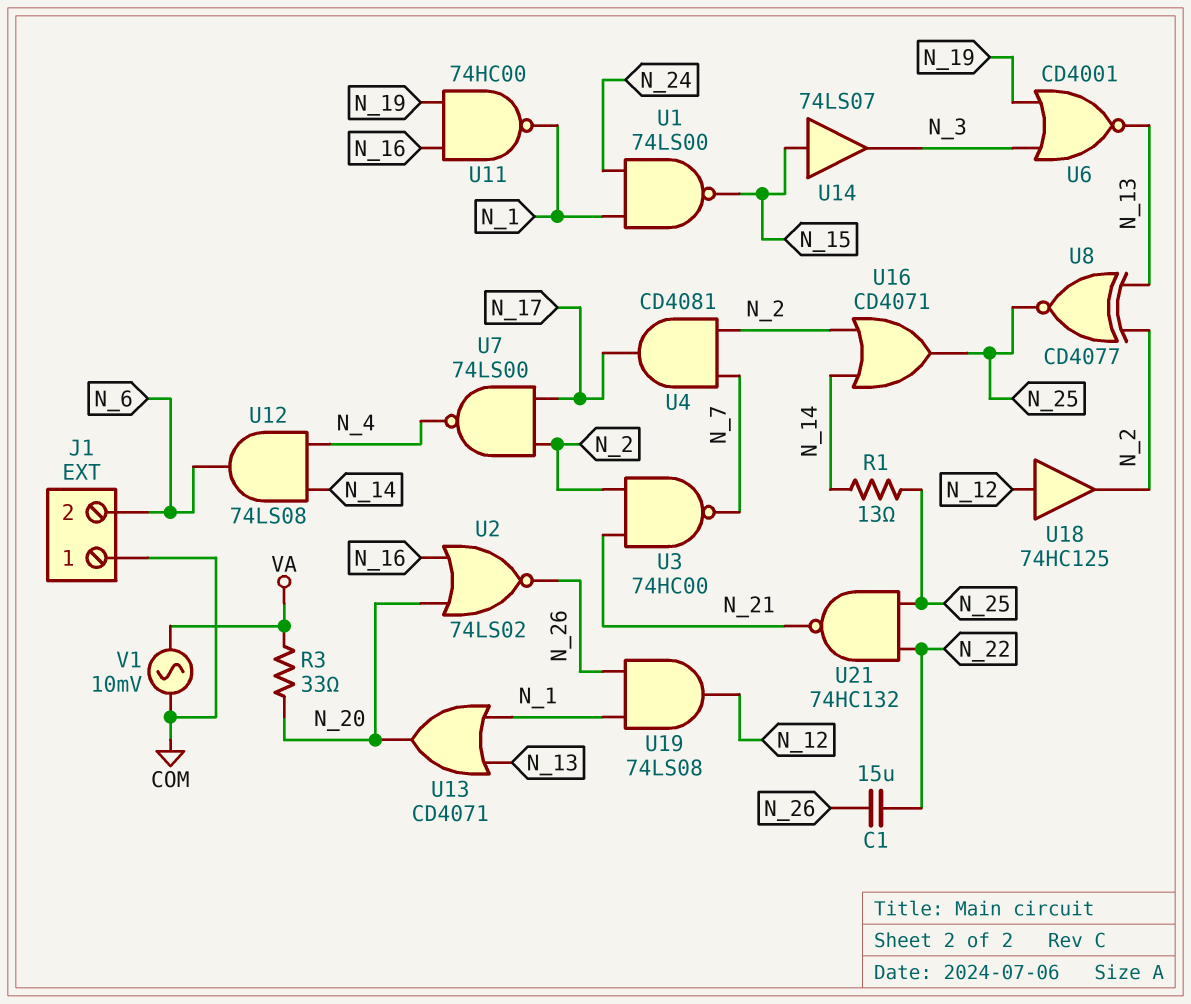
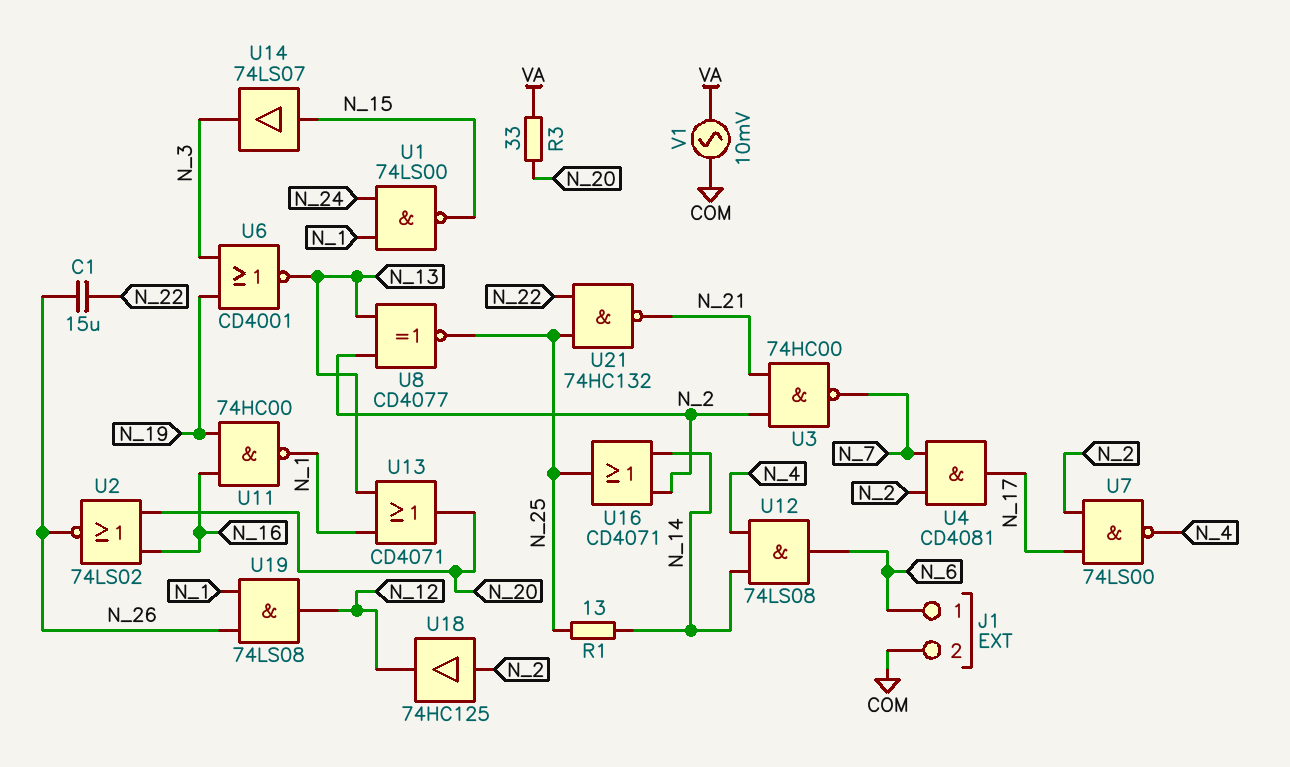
J1 pin 1: COM -> N_6
J1 pin 2: N_6 -> COM
U18: buffer 74HC125 (in N_12, out N_2) -> buffer 74HC125 (in N_2, out N_12)

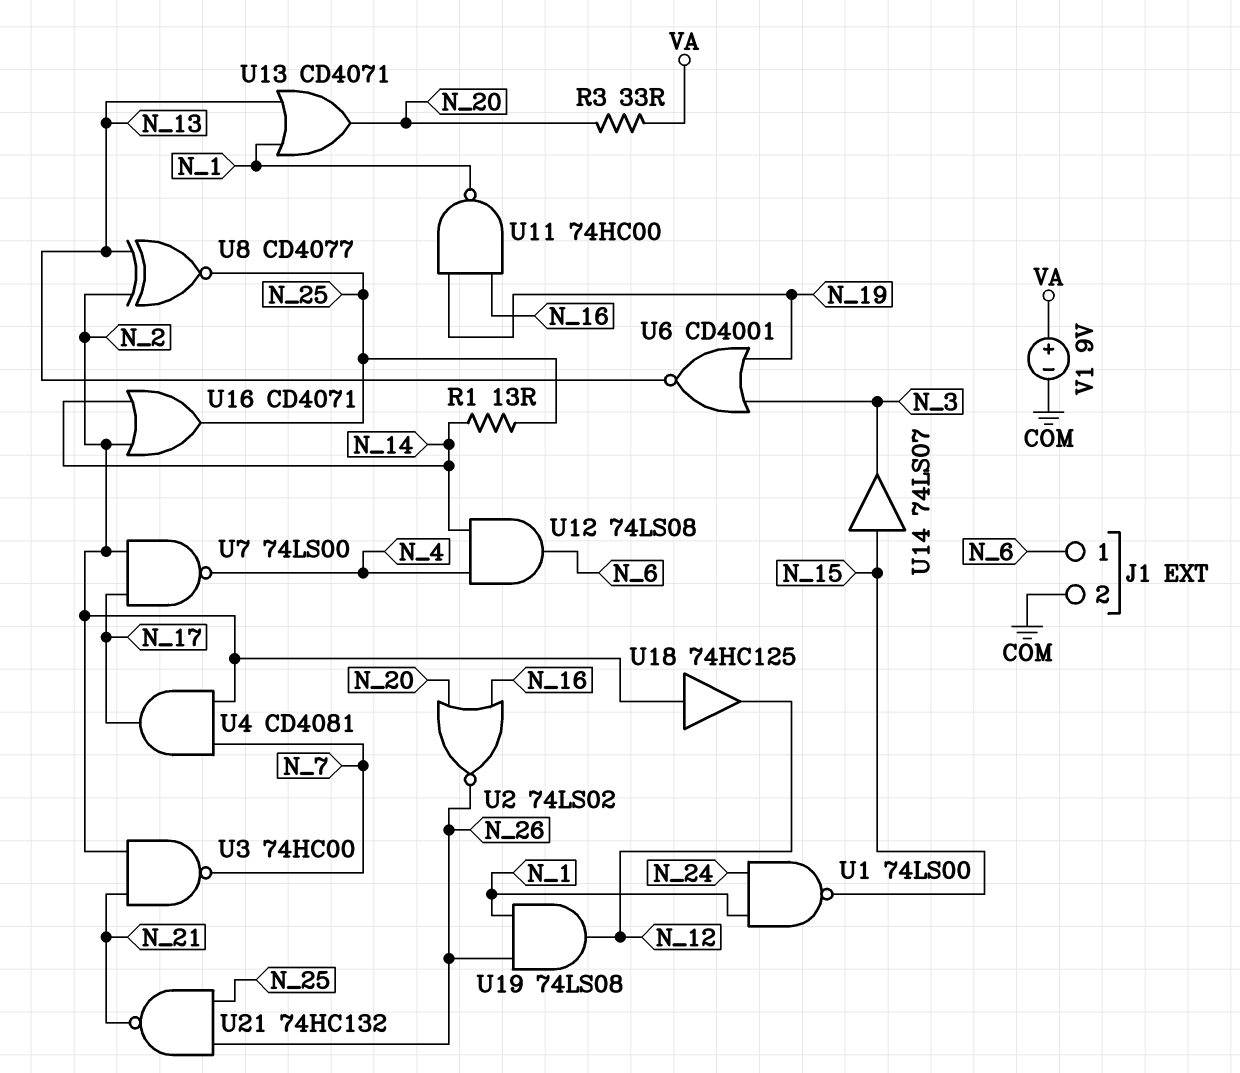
C1: 15uF (N_22, N_26) -> none
U21: NAND 74HC132 (in N_22, in N_25, out N_21) -> NAND 74HC132 (in N_25, in N_26, out N_21)
V1: AC 10mV (COM, VA) -> 9V (plus VA, minus COM)

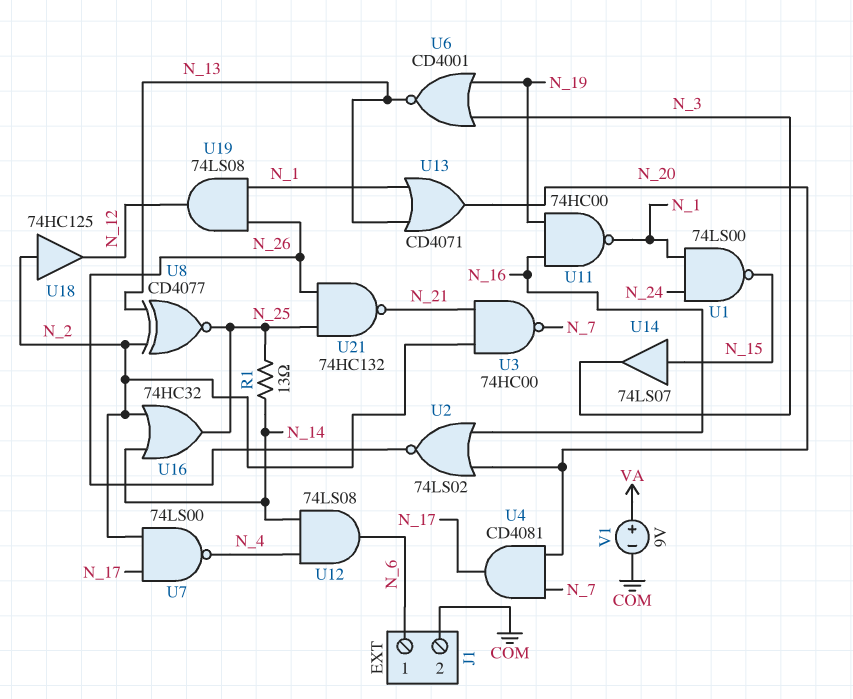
R3: 33 (N_20, VA) -> none
U4: AND CD4081 (in N_2, in N_7, out N_17) -> AND CD4081 (in N_7, in N_20, out N_17)
U16: OR CD4071 (in N_2, in N_14, out N_25) -> OR 74HC32 (in N_2, in N_14, out N_25)

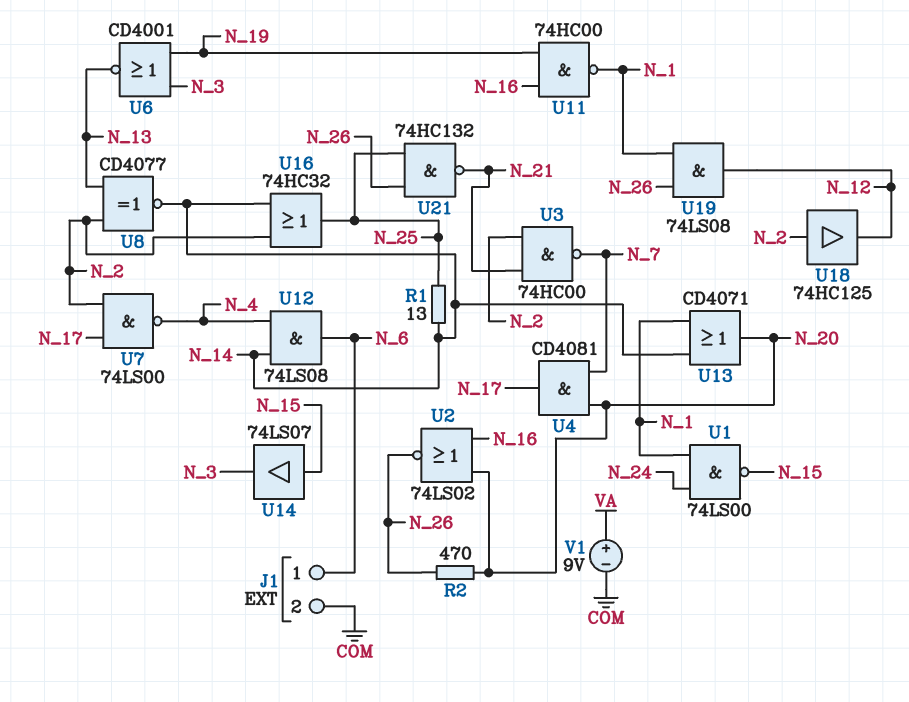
R2: none -> 470 (N_20, N_26)
U8: XNOR CD4077 (in N_2, in N_13, out N_25) -> XNOR CD4077 (in N_2, in N_13, out N_14)
U13: OR CD4071 (in N_1, in N_13, out N_20) -> OR CD4071 (in N_1, in N_14, out N_20)

